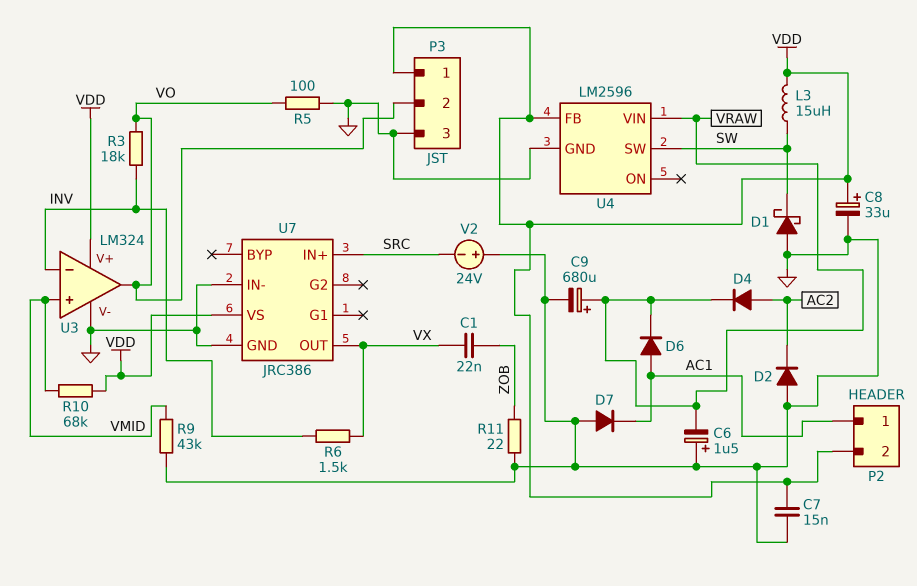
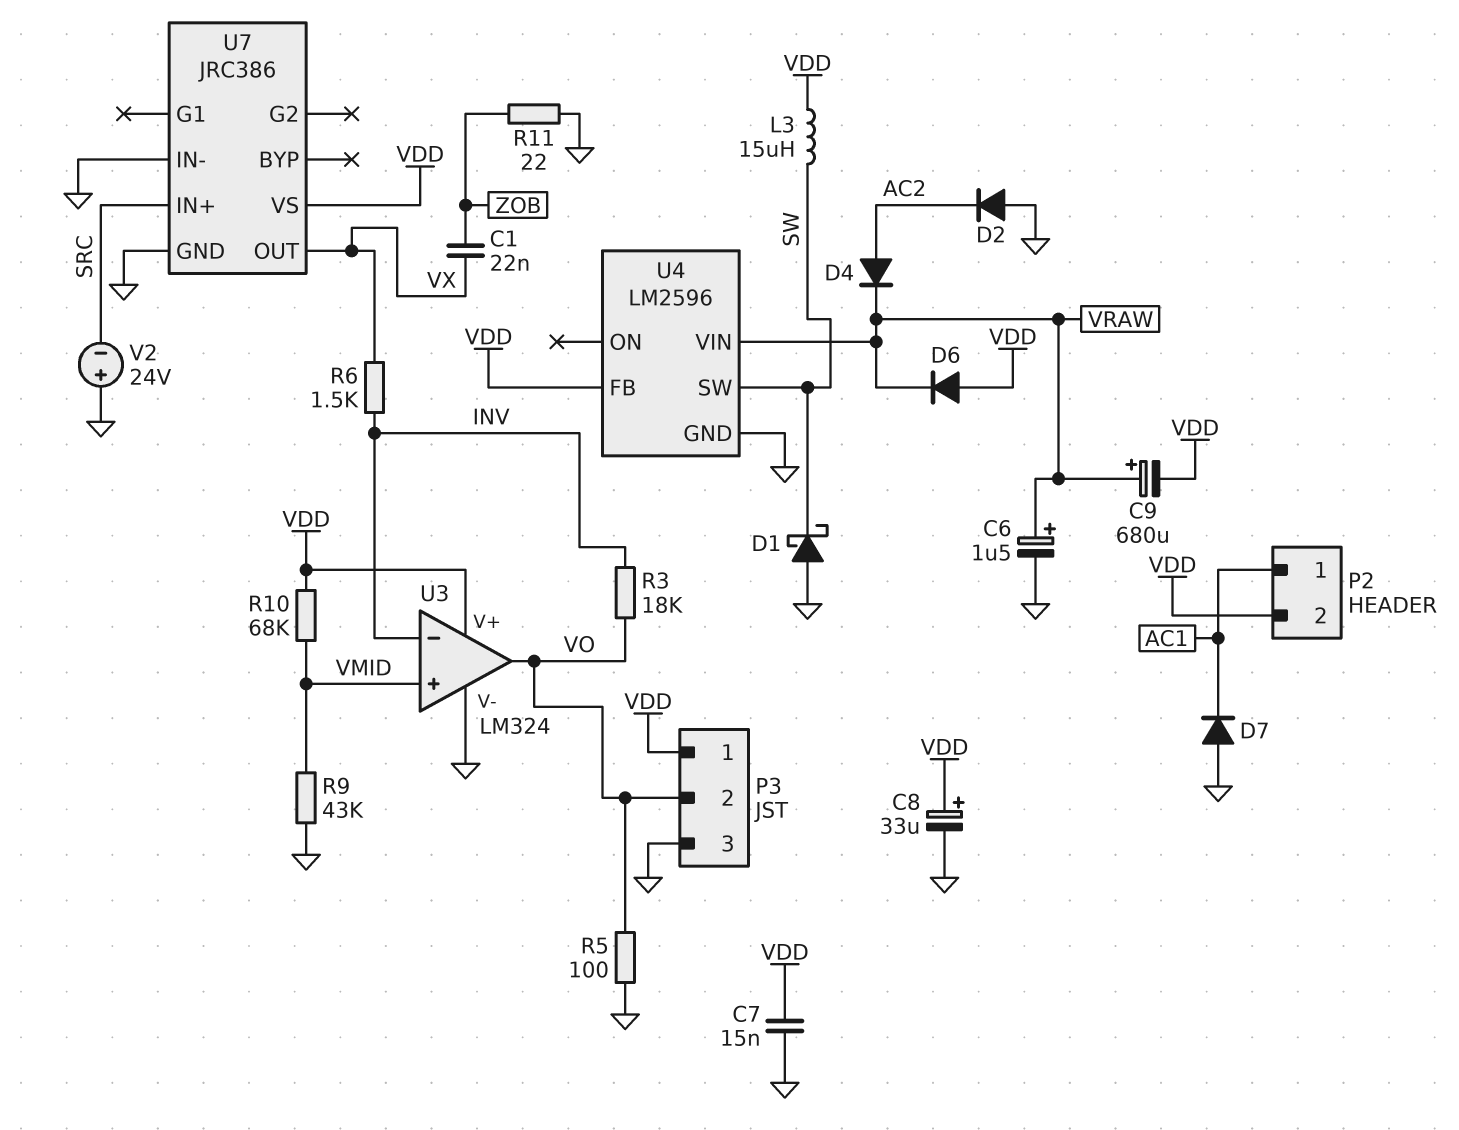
C6: 1.5uF (plus GND, minus VRAW) -> 1.5uF (plus VRAW, minus GND)
C9: 680uF (plus VRAW, minus GND) -> 680uF (plus VRAW, minus VDD)
D6: diode (A AC1, K VRAW) -> diode (A VDD, K VRAW)

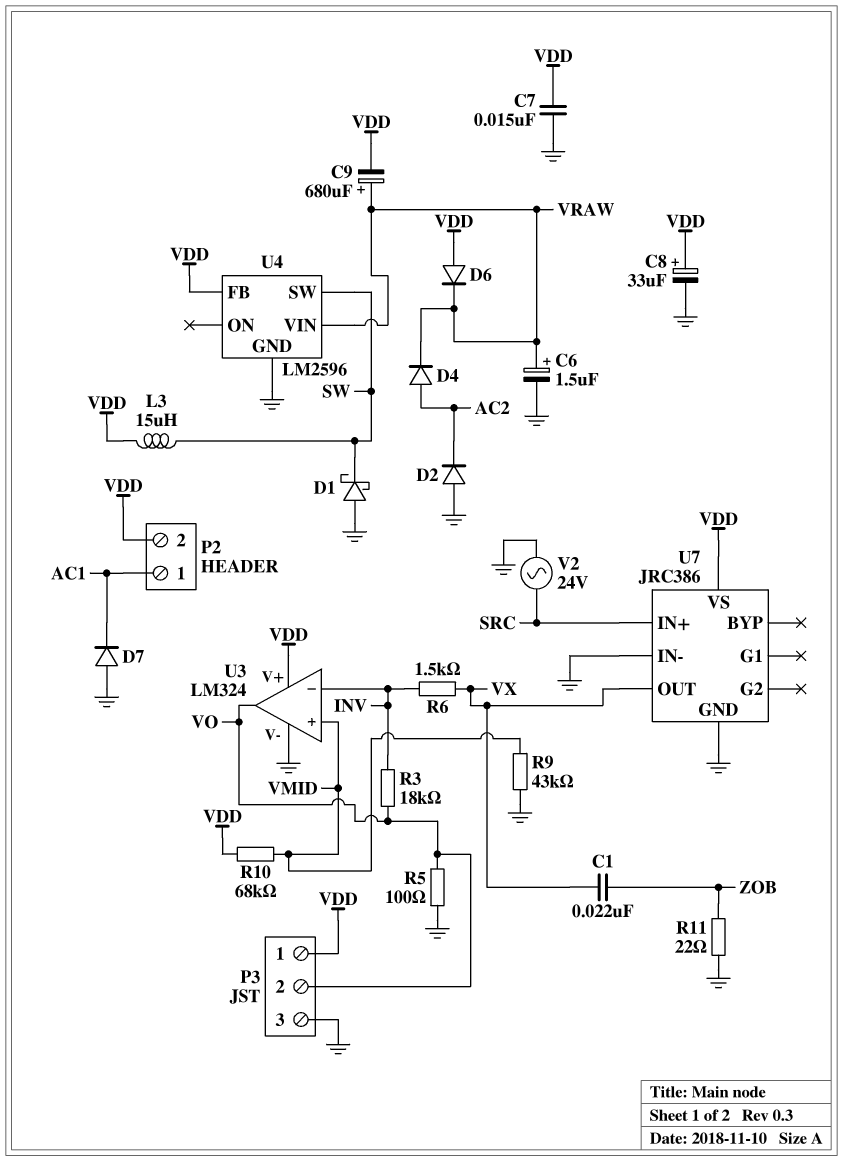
V2: 24V (plus GND, minus SRC) -> AC 24V (GND, SRC)

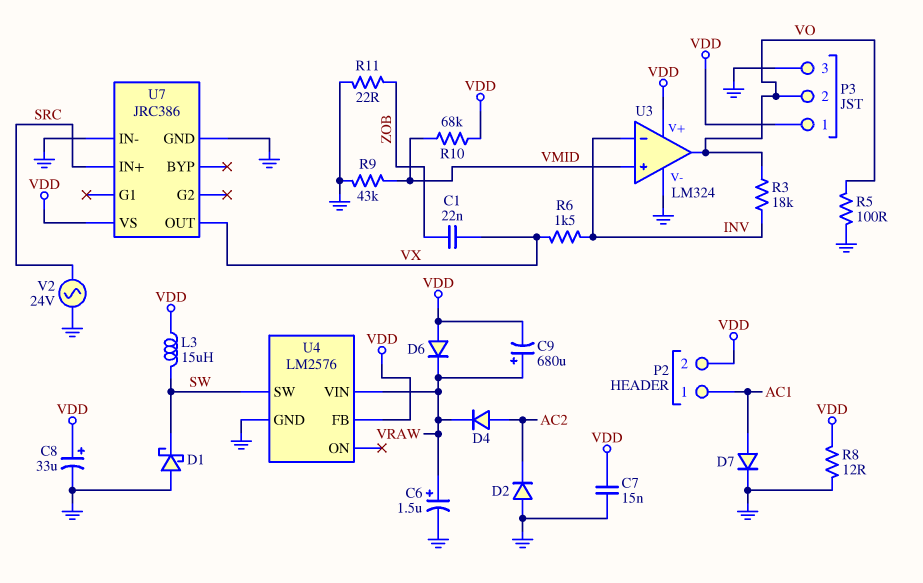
D7: diode (A GND, K AC1) -> diode (A AC1, K GND)
R8: none -> 12 (GND, VDD)
U4: LM2596 -> LM2576

